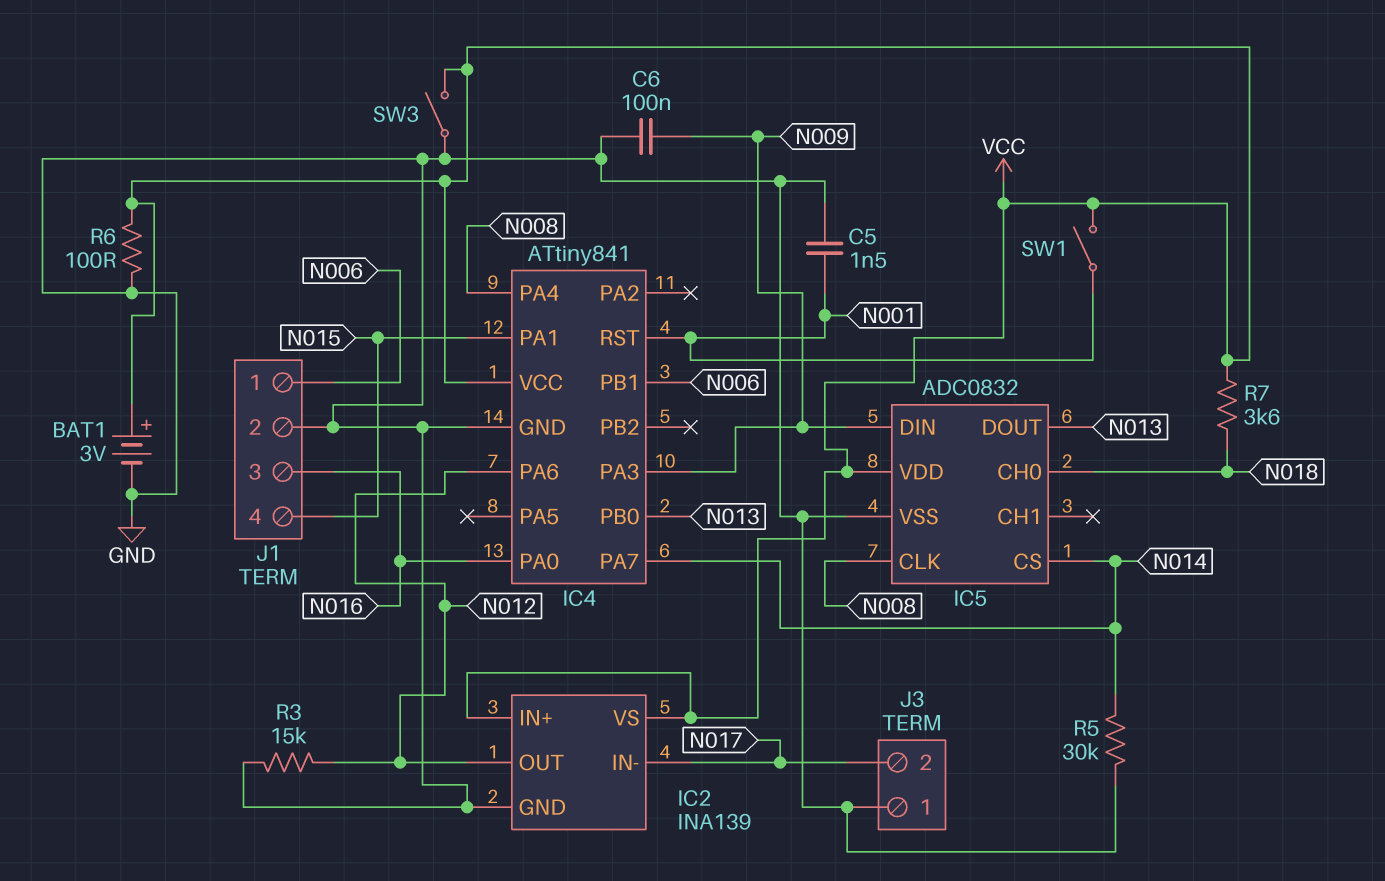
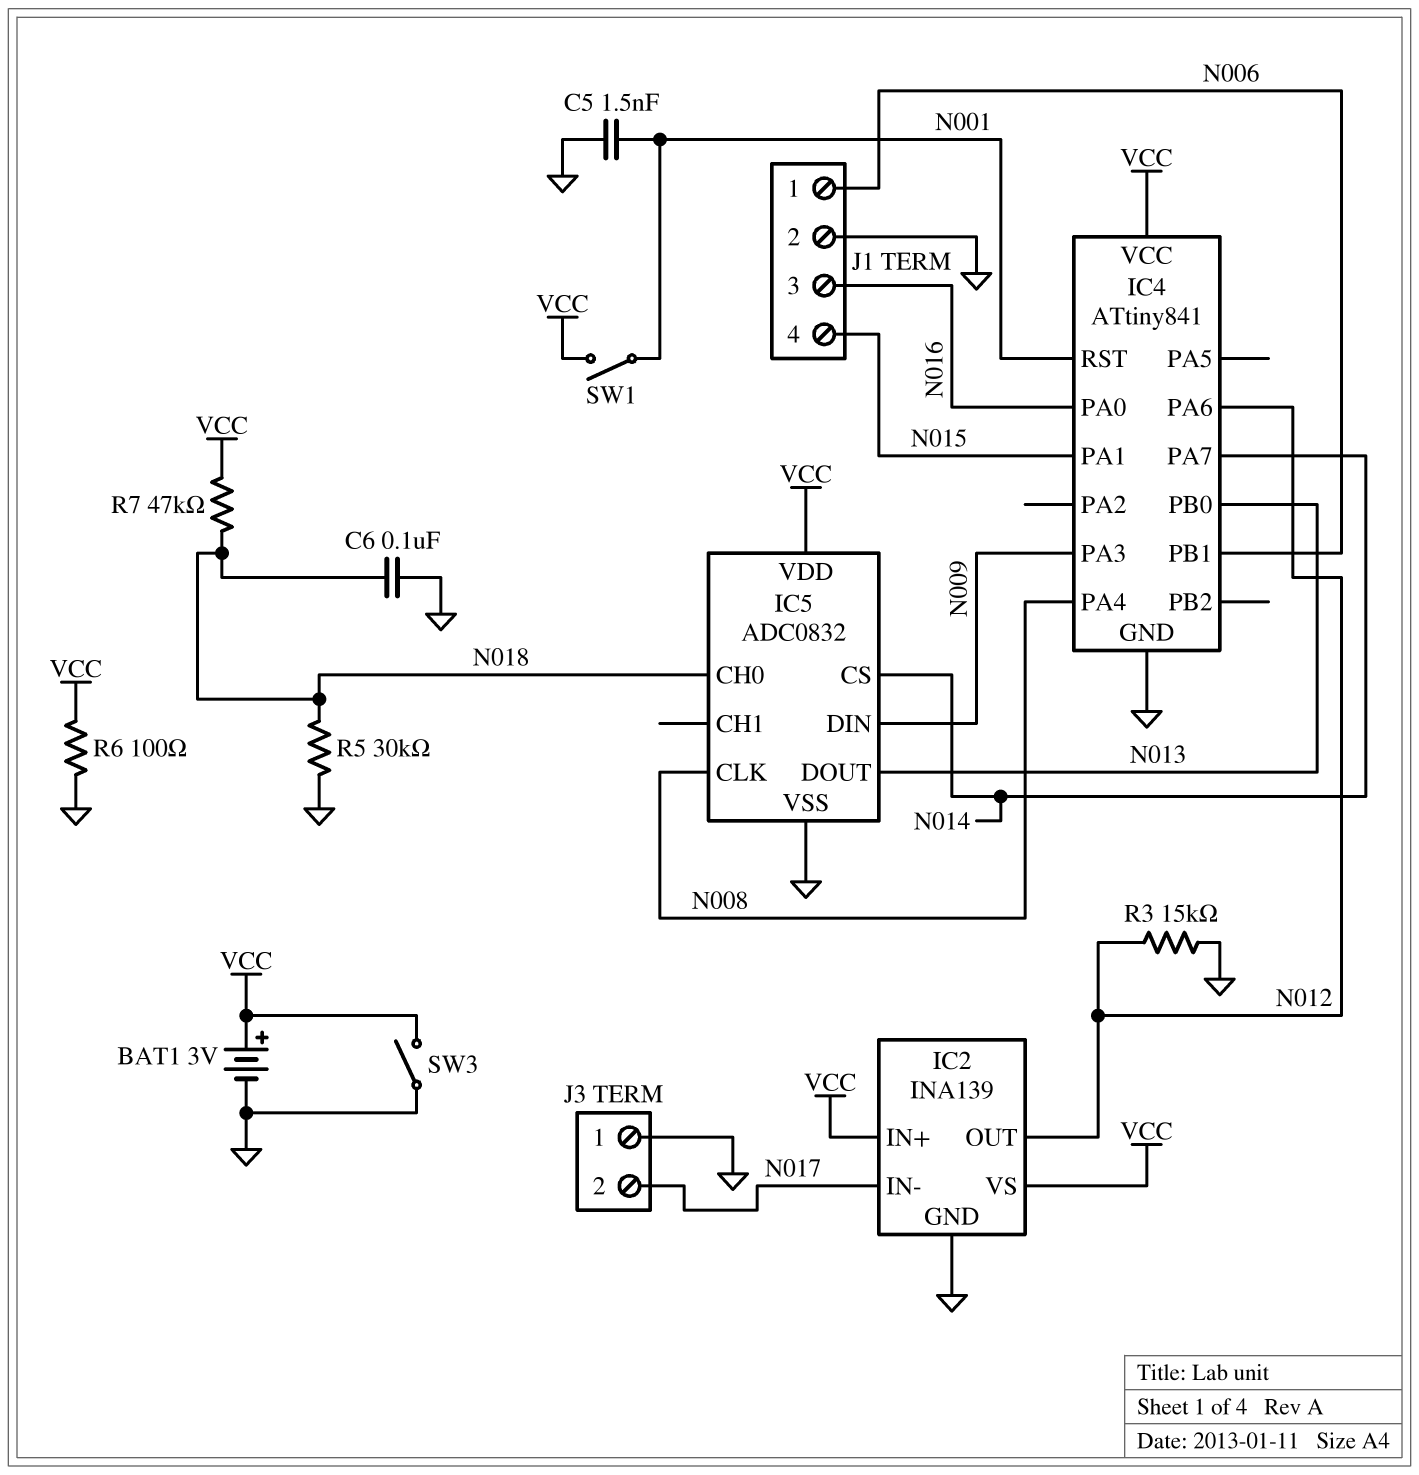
C6: 100nF (GND, N009) -> 100nF (GND, N018)
R5: 30k (GND, N014) -> 30k (GND, N018)
R7: 3.6k (N018, VCC) -> 47k (N018, VCC)

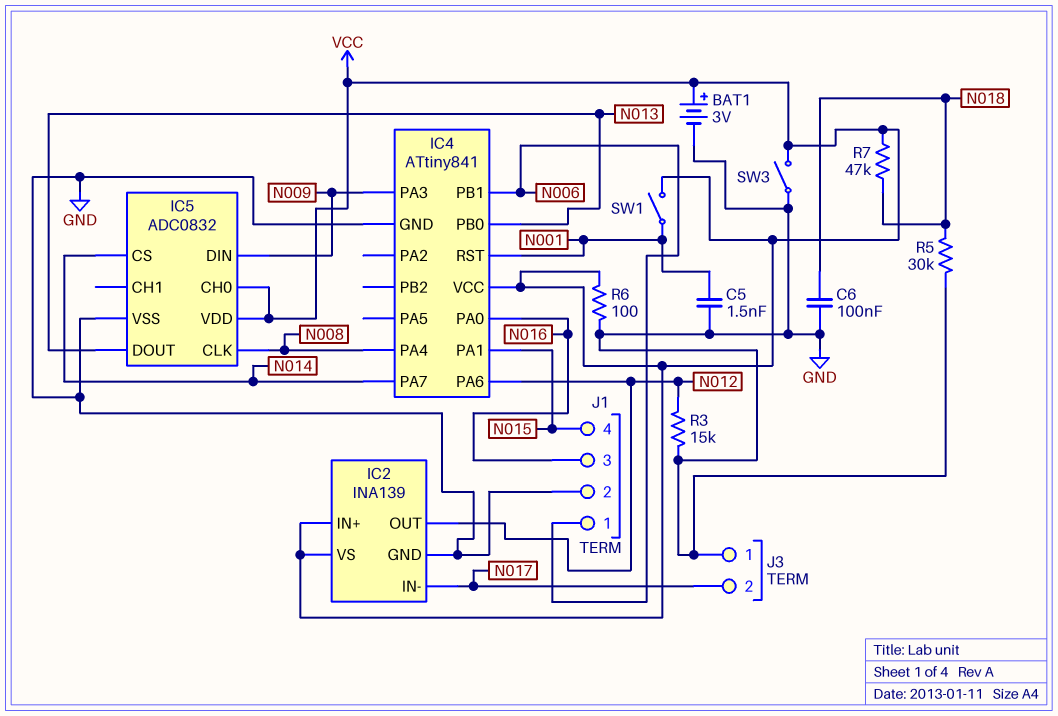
IC5 pin CH0: N018 -> VCC

